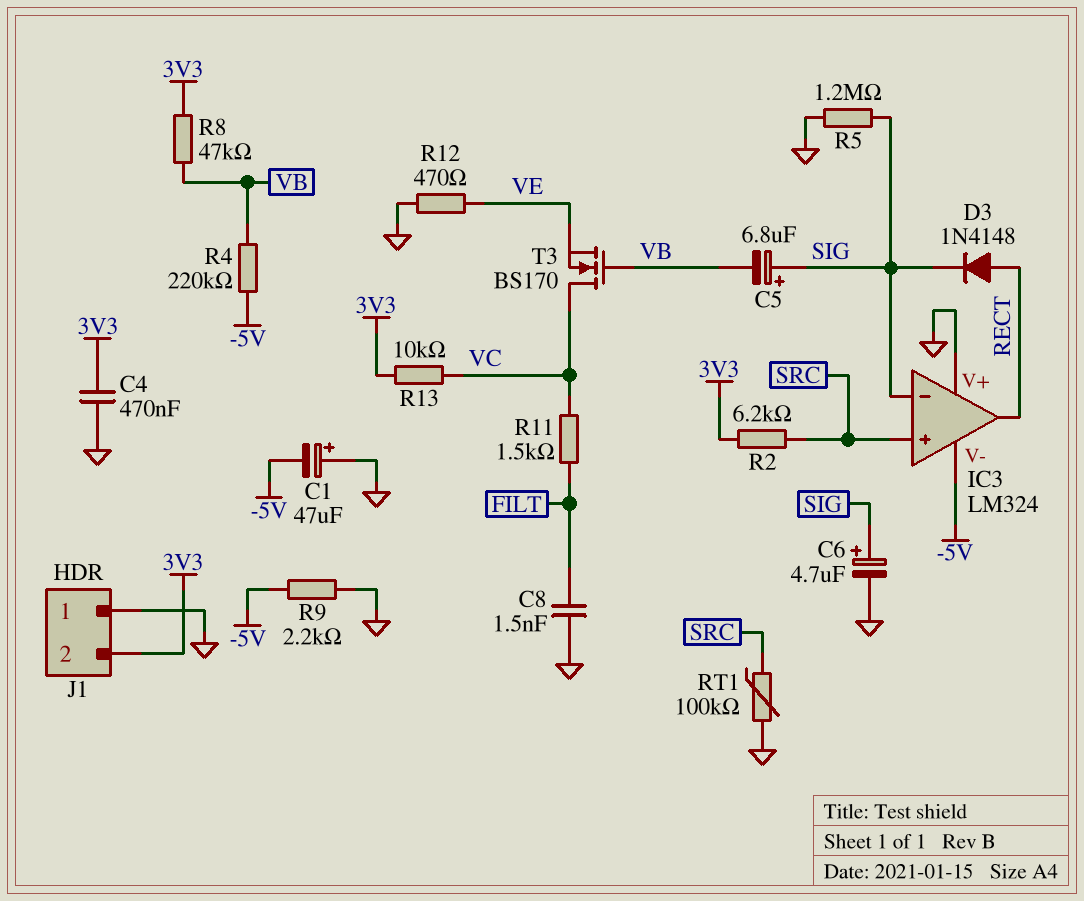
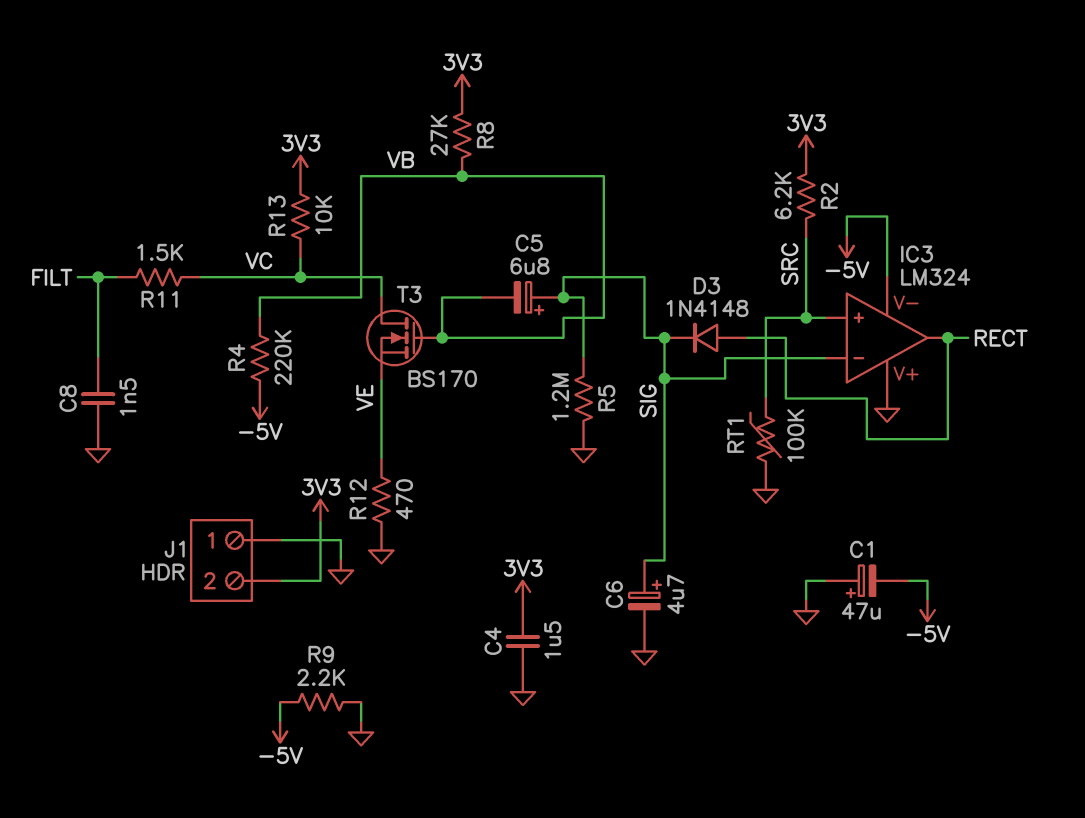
C4: 470nF (3V3, GND) -> 1.5uF (3V3, GND)
R8: 47k (3V3, VB) -> 27k (3V3, VB)

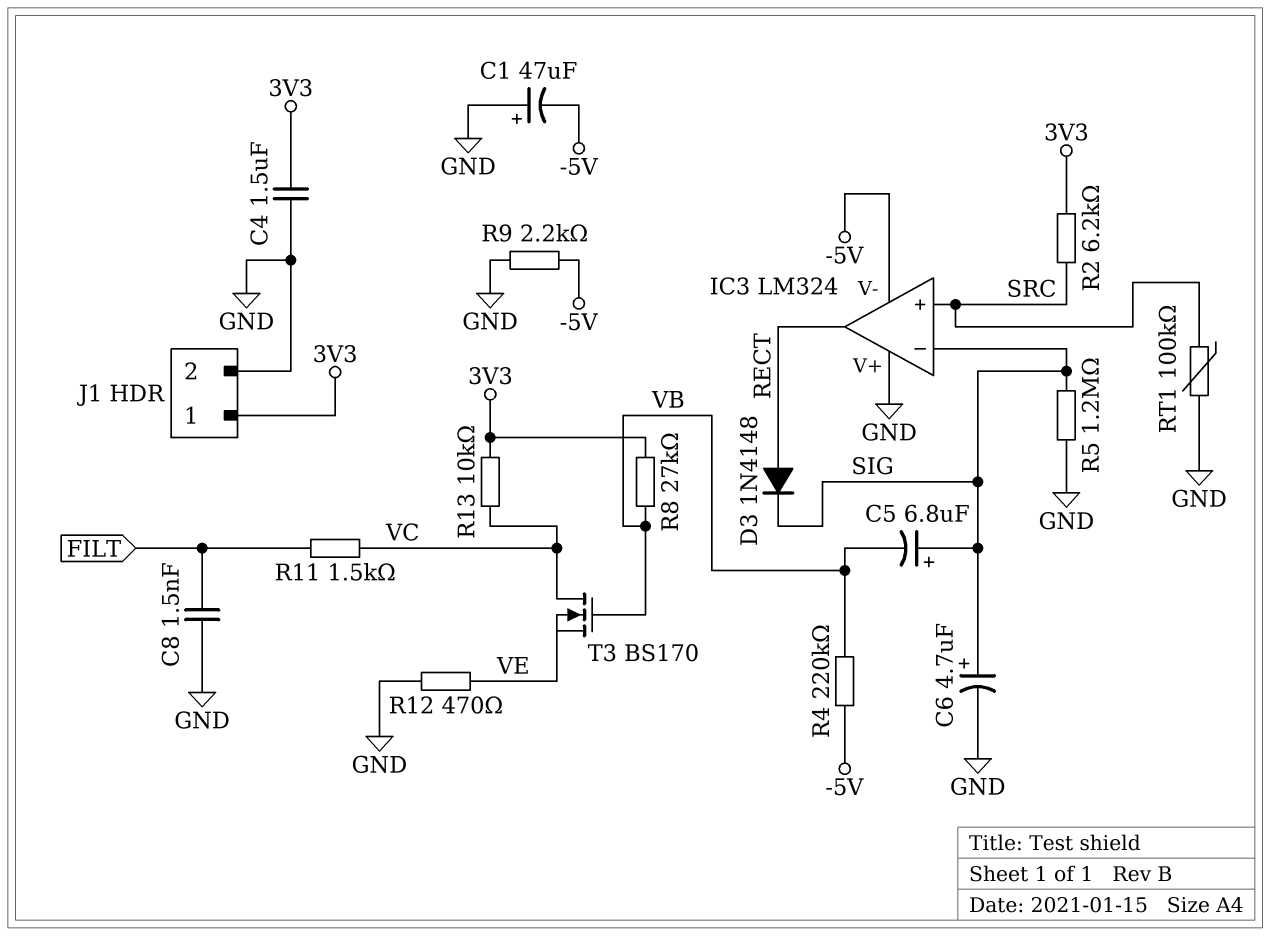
J1 pin 1: GND -> 3V3
J1 pin 2: 3V3 -> GND

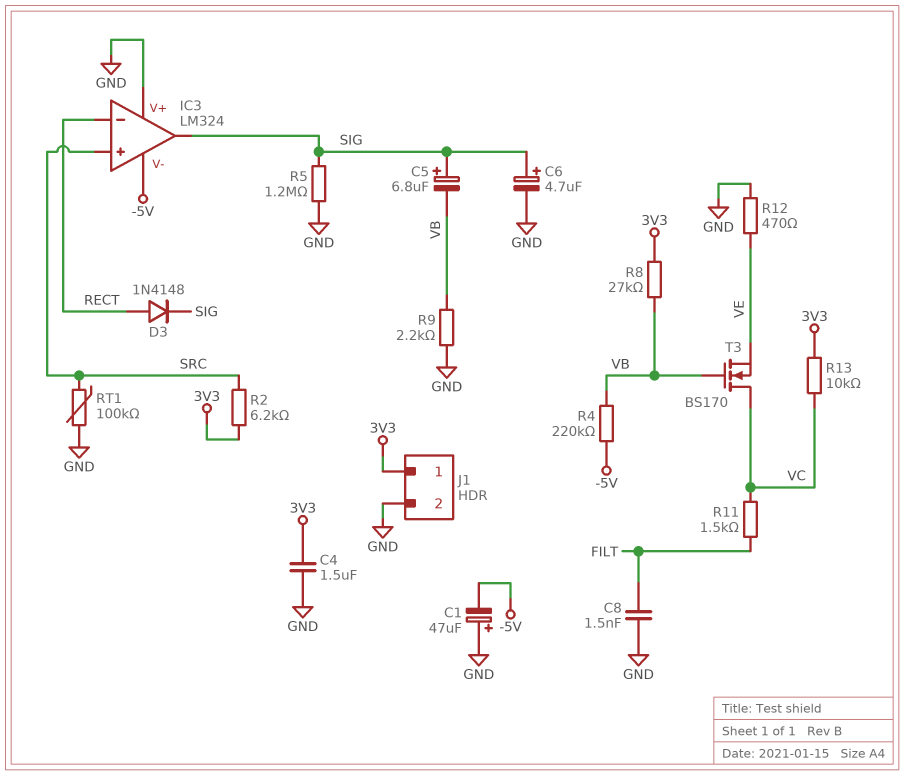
IC3 pin in-: SIG -> RECT
IC3 pin out: RECT -> SIG
R9: 2.2k (-5V, GND) -> 2.2k (GND, VB)

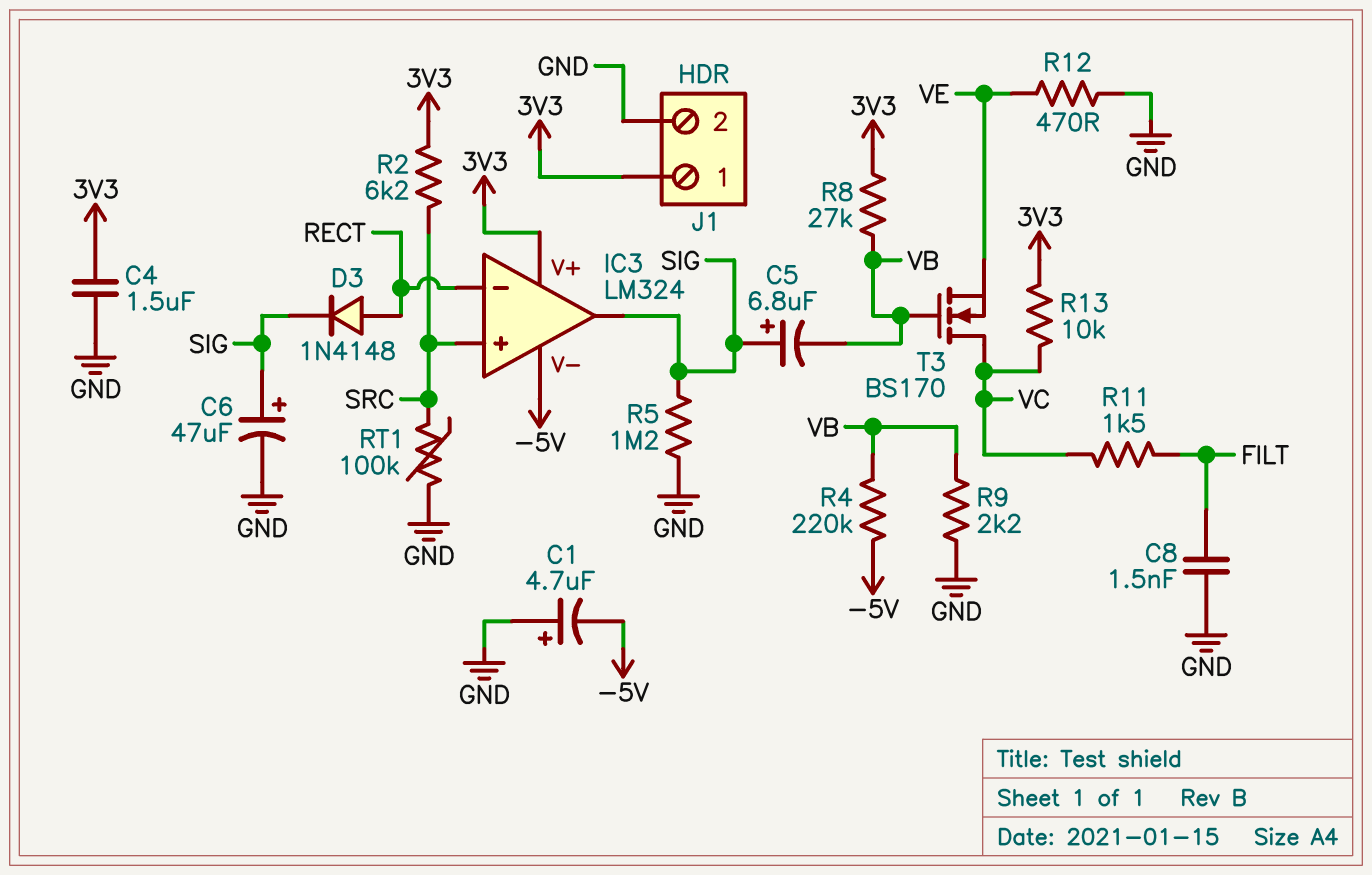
C1: 47uF (plus GND, minus -5V) -> 4.7uF (plus GND, minus -5V)
C6: 4.7uF (plus SIG, minus GND) -> 47uF (plus SIG, minus GND)
IC3 pin V+: GND -> 3V3

